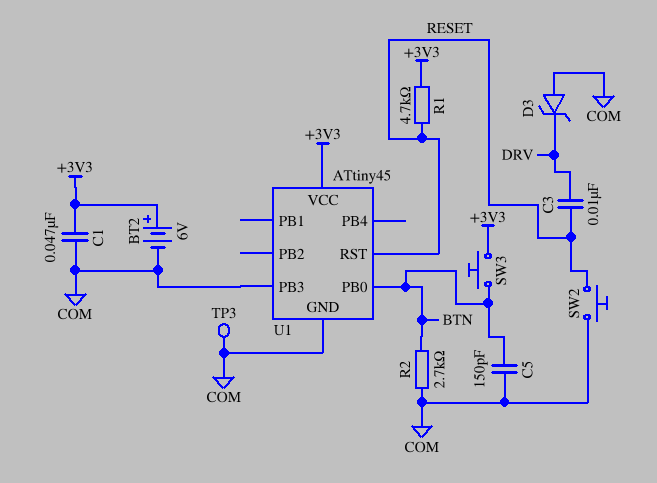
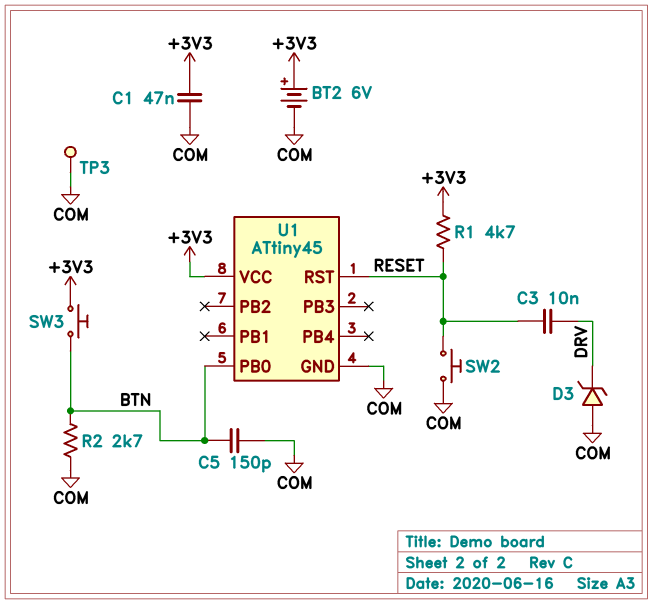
U1 pin PB3: COM -> none

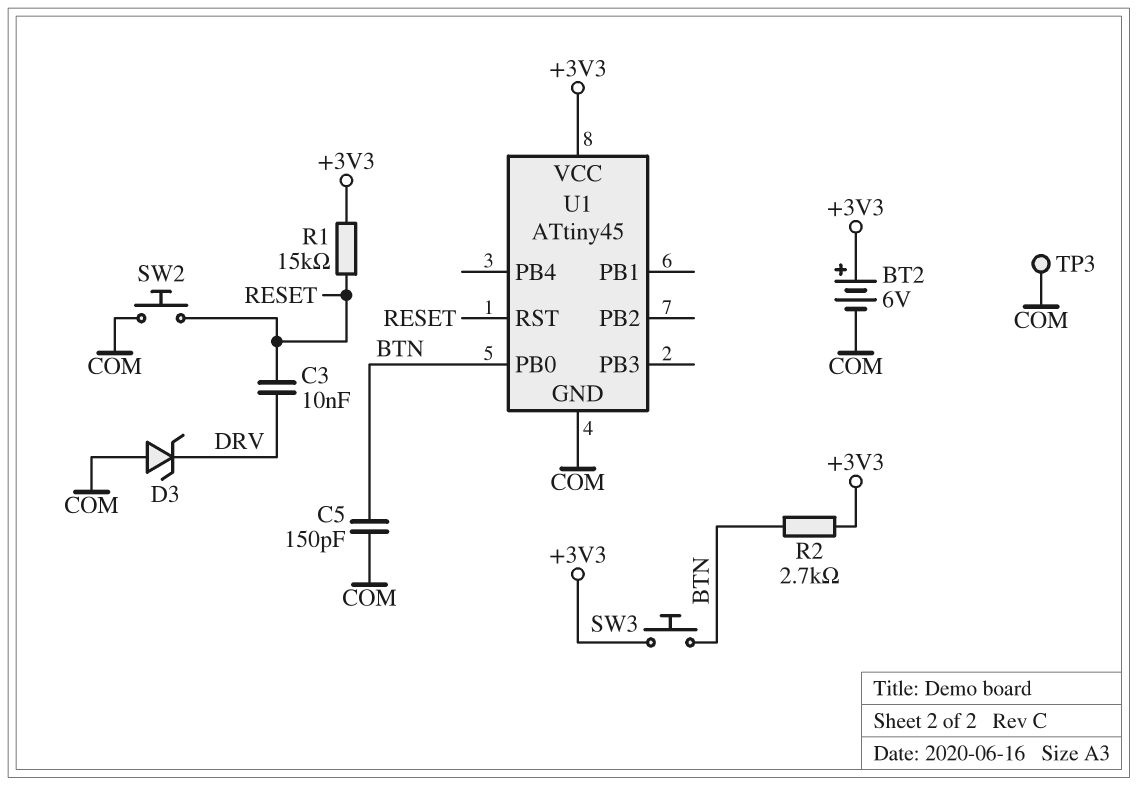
C1: 47nF (+3V3, COM) -> none
R1: 4.7k (+3V3, RESET) -> 15k (+3V3, RESET)
R2: 2.7k (BTN, COM) -> 2.7k (+3V3, BTN)

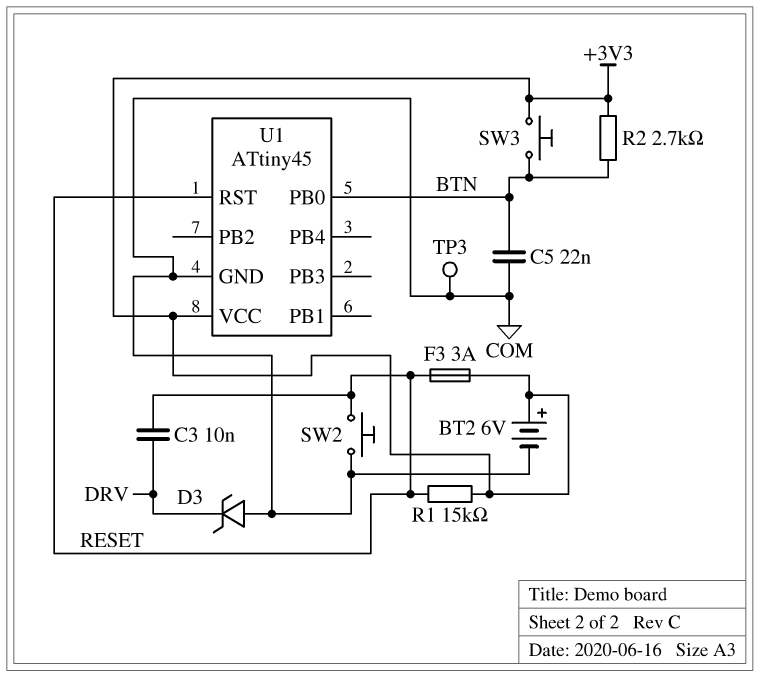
C5: 150pF (BTN, COM) -> 22nF (BTN, COM)
F3: none -> 3A (+3V3, RESET)

